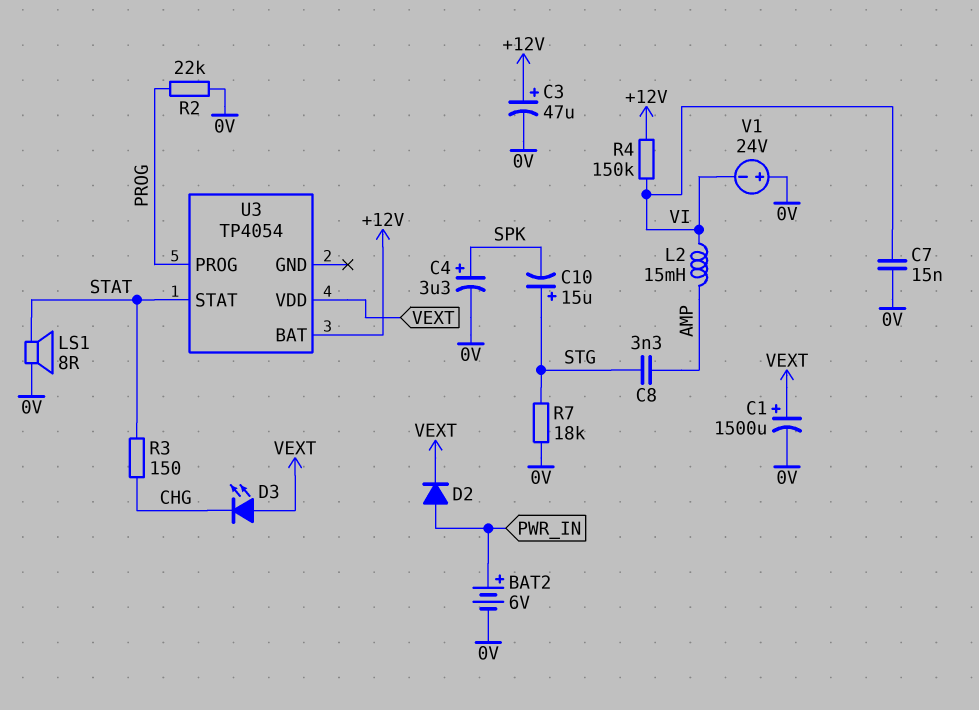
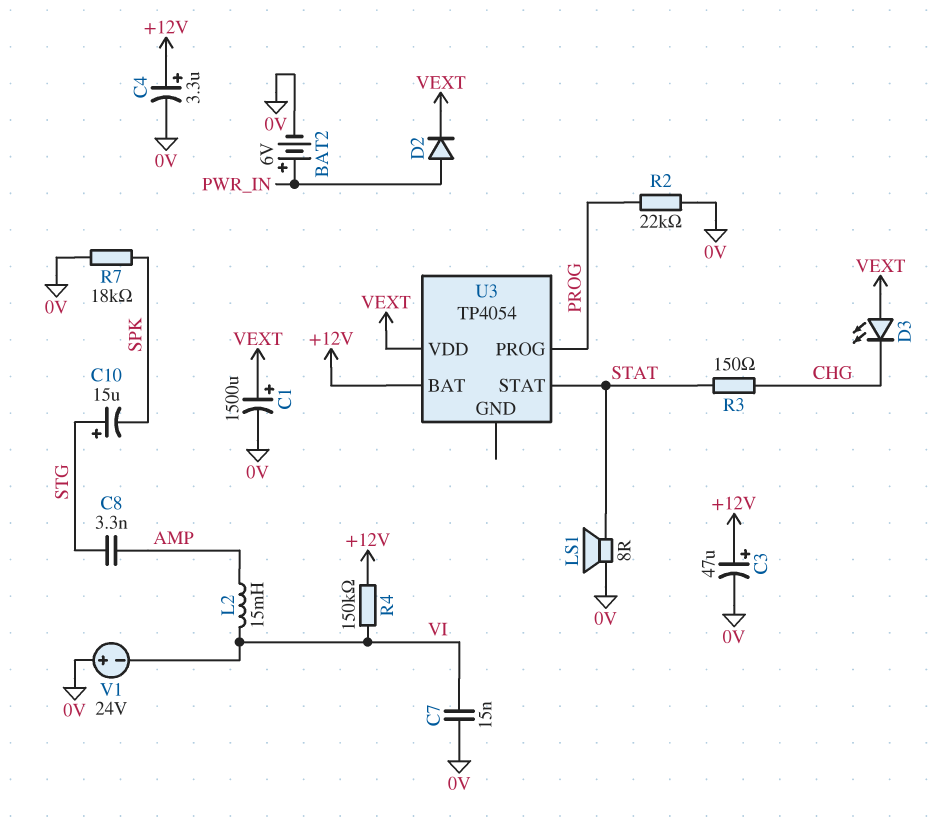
C4: 3.3uF (plus SPK, minus 0V) -> 3.3uF (plus +12V, minus 0V)
R7: 18k (0V, STG) -> 18k (0V, SPK)

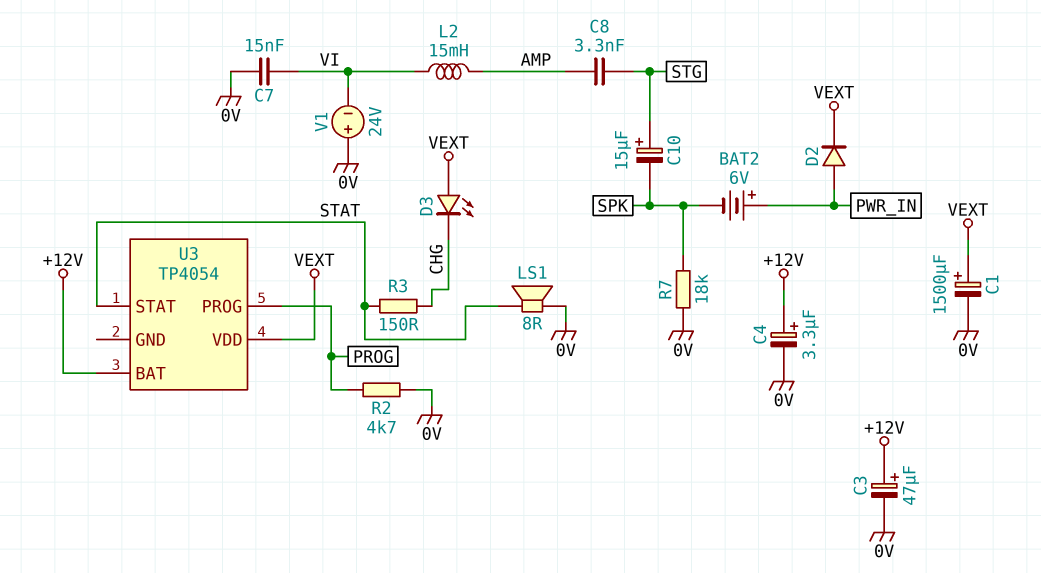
BAT2: 6V (plus PWR_IN, minus 0V) -> 6V (plus PWR_IN, minus SPK)
R2: 22k (0V, PROG) -> 4.7k (0V, PROG)
R4: 150k (+12V, VI) -> none

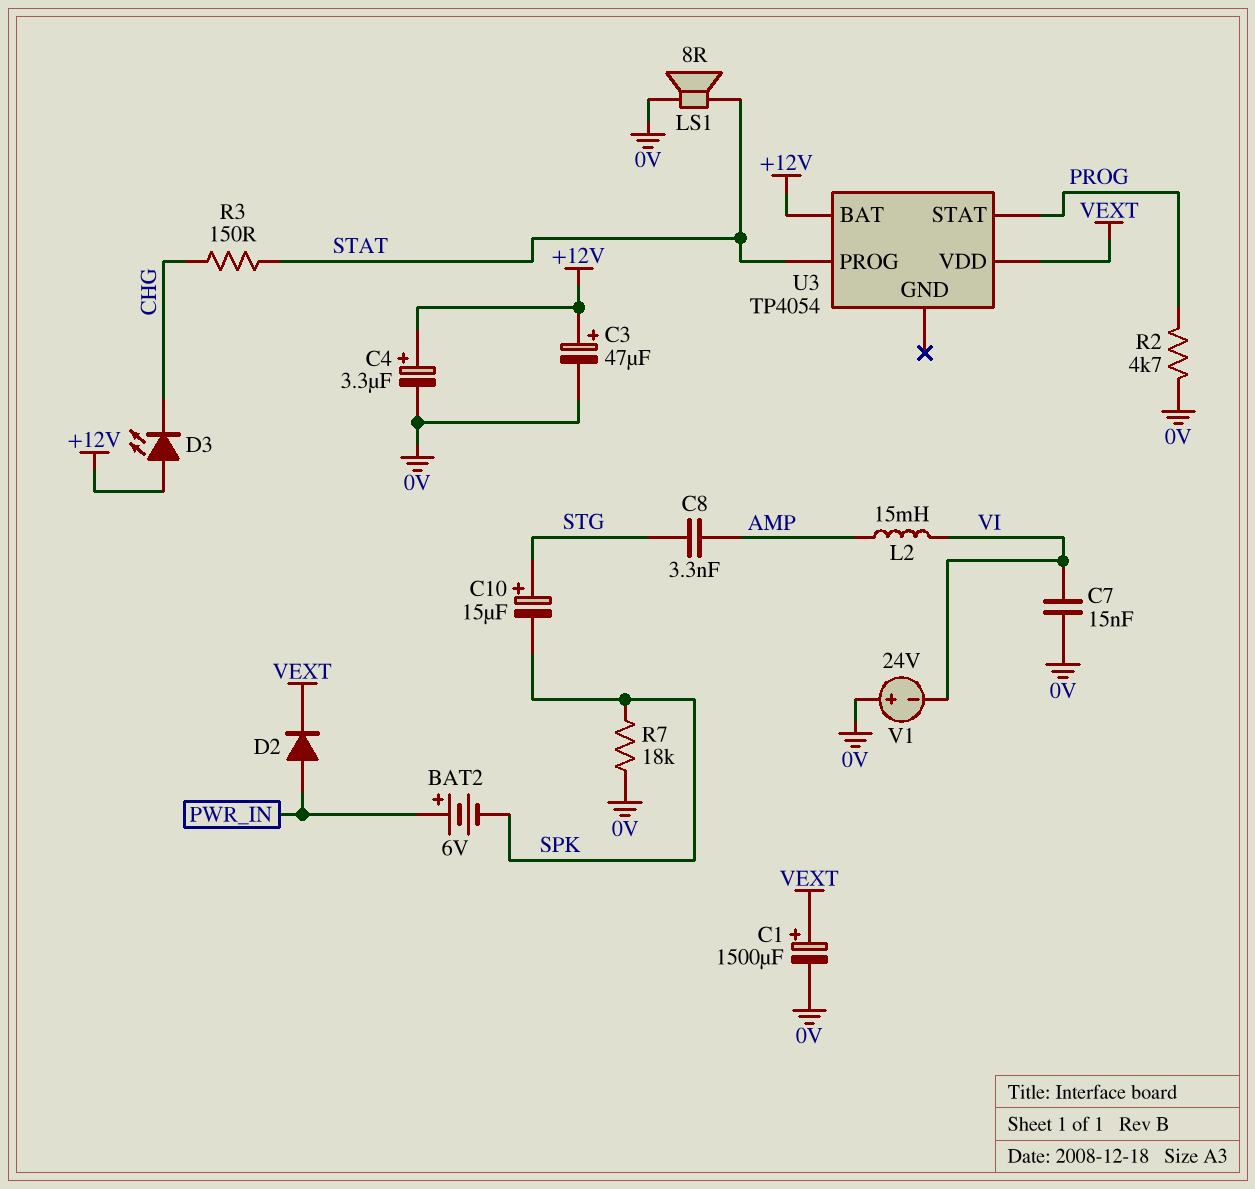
D3: LED (A VEXT, K CHG) -> LED (A +12V, K CHG)
U3 pin PROG: PROG -> STAT
U3 pin STAT: STAT -> PROG

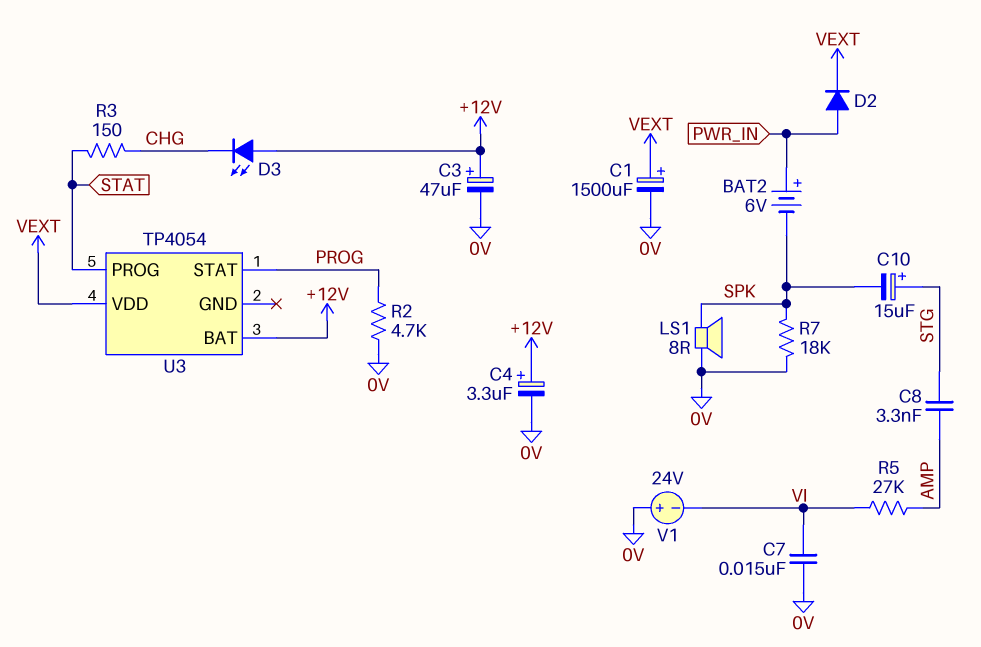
L2: 15mH (AMP, VI) -> none
LS1: speaker 8R (0V, STAT) -> speaker 8R (0V, SPK)
R5: none -> 27k (AMP, VI)

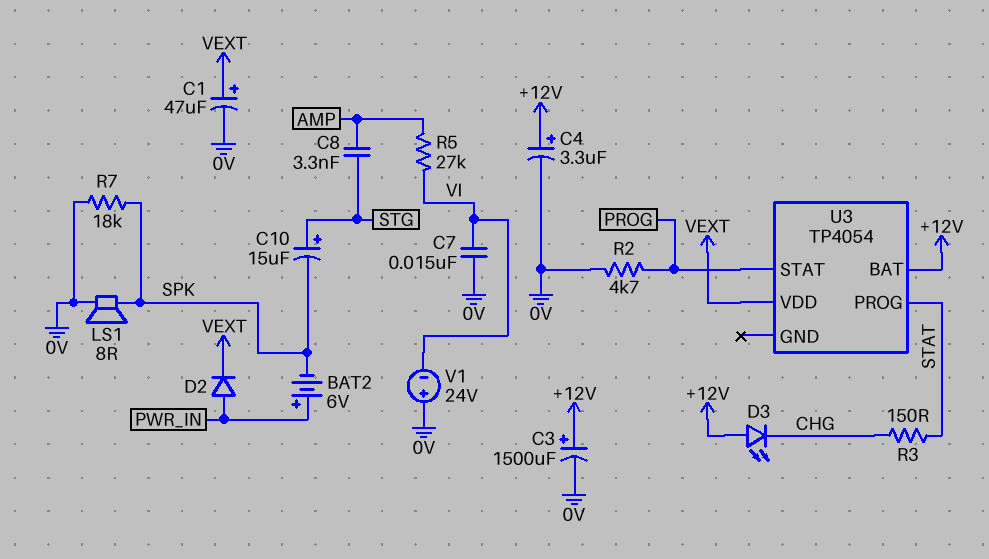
C1: 1500uF (plus VEXT, minus 0V) -> 47uF (plus VEXT, minus 0V)
C3: 47uF (plus +12V, minus 0V) -> 1500uF (plus +12V, minus 0V)

